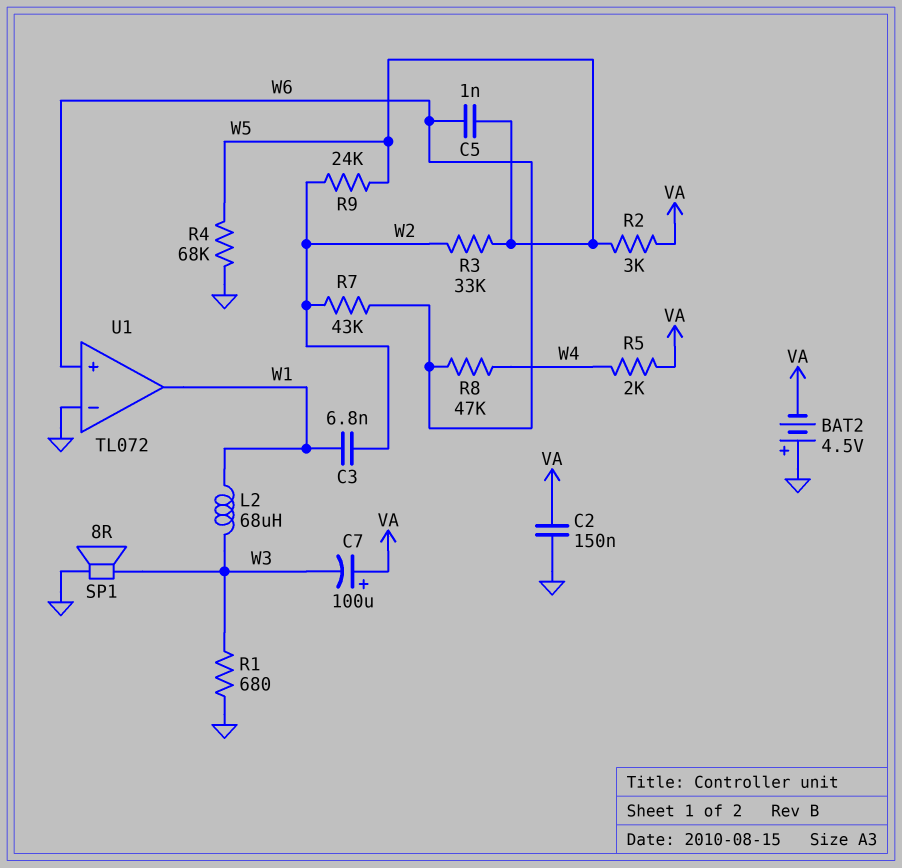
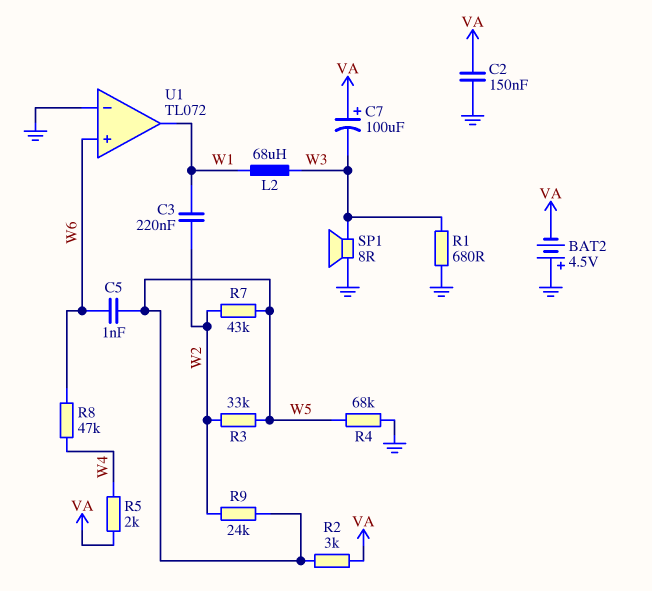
C3: 6.8nF (W1, W2) -> 220nF (W1, W2)
R7: 43k (W2, W6) -> 43k (W2, W5)

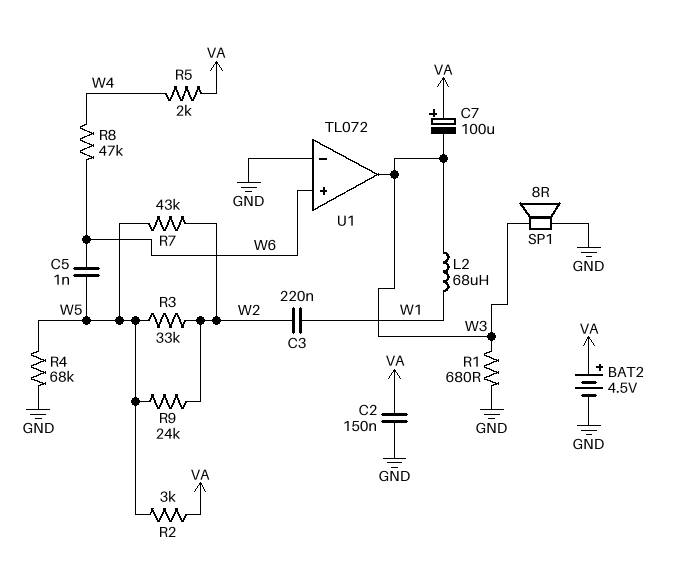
BAT2: 4.5V (plus GND, minus VA) -> 4.5V (plus VA, minus GND)
U1 pin out: W1 -> W3

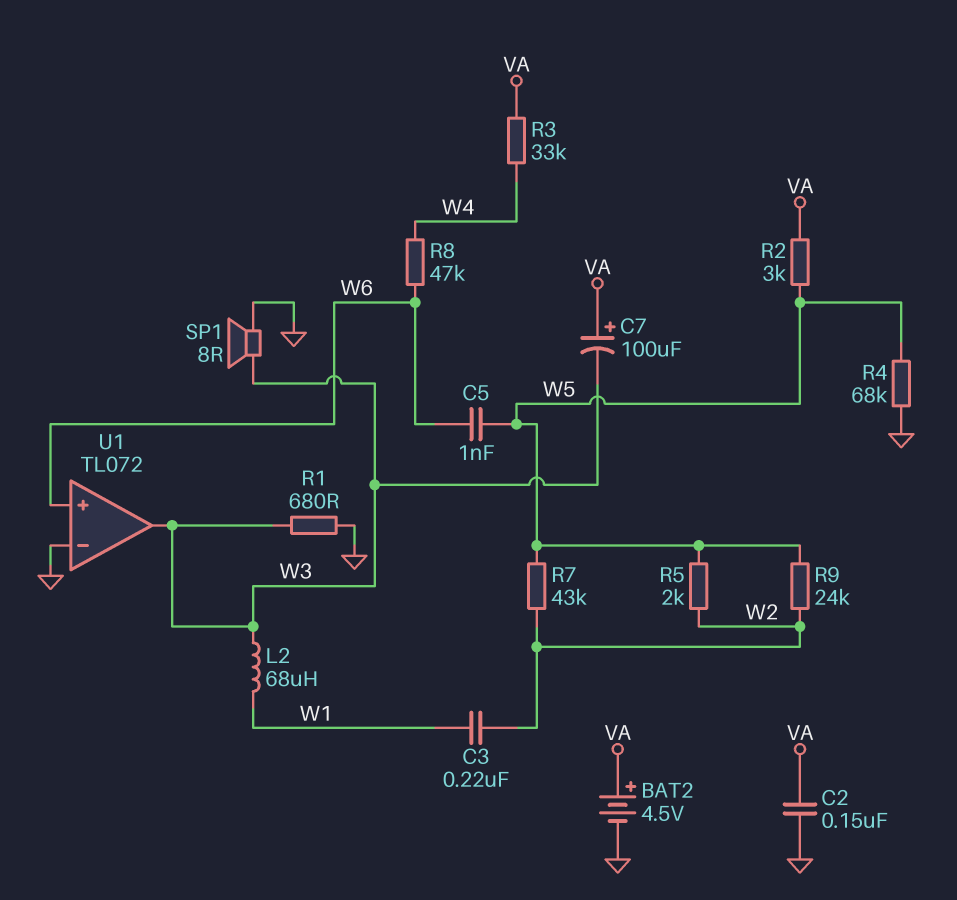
R3: 33k (W2, W5) -> 33k (VA, W4)
R5: 2k (VA, W4) -> 2k (W2, W5)

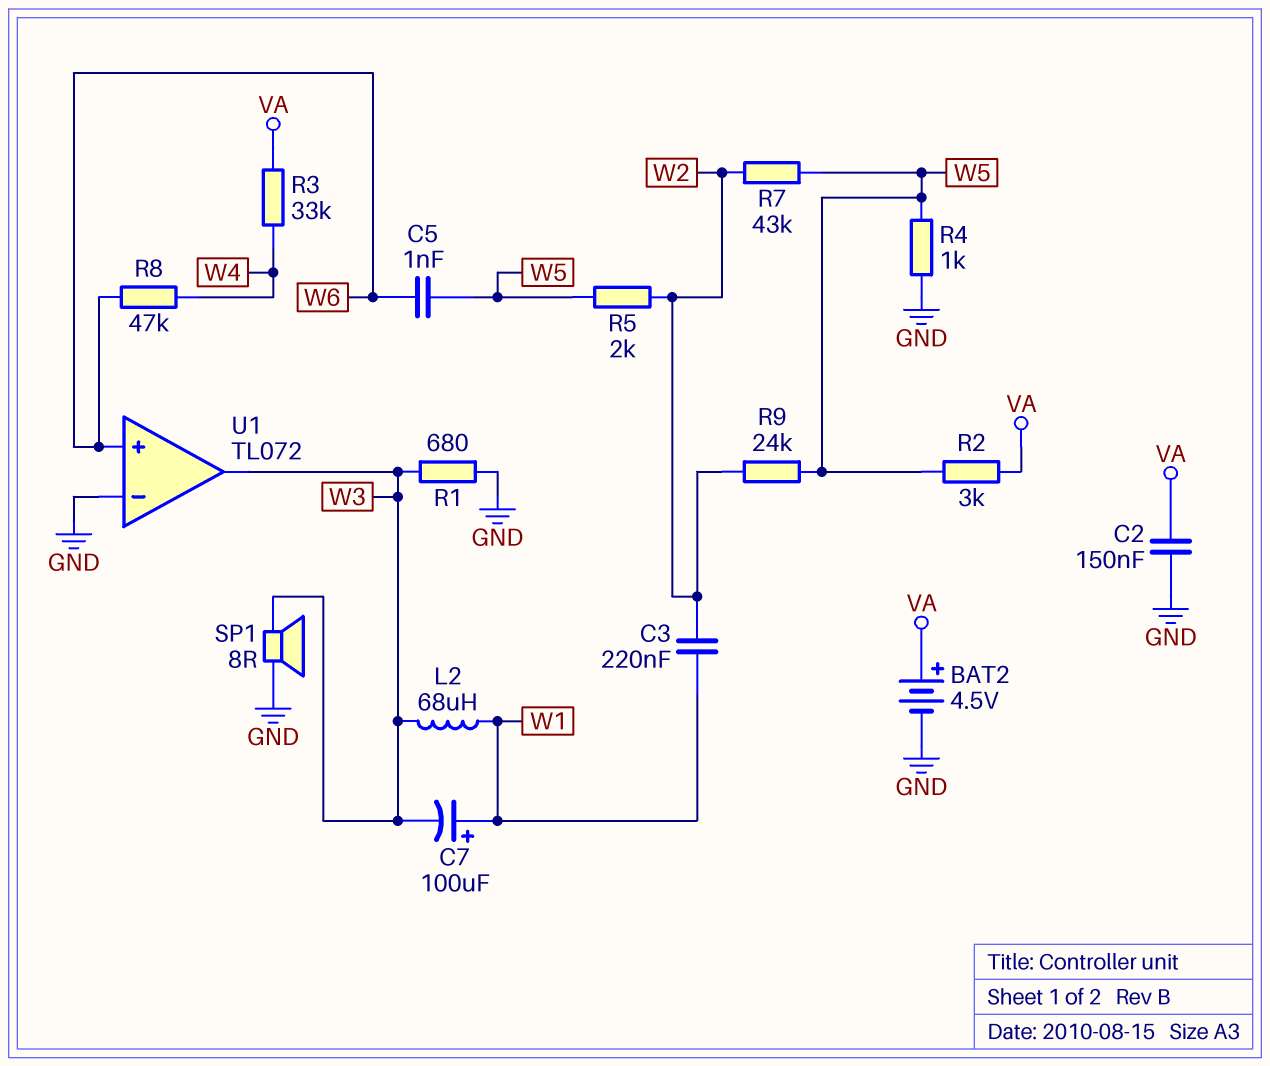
C7: 100uF (plus VA, minus W3) -> 100uF (plus W1, minus W3)
R4: 68k (GND, W5) -> 1k (GND, W5)

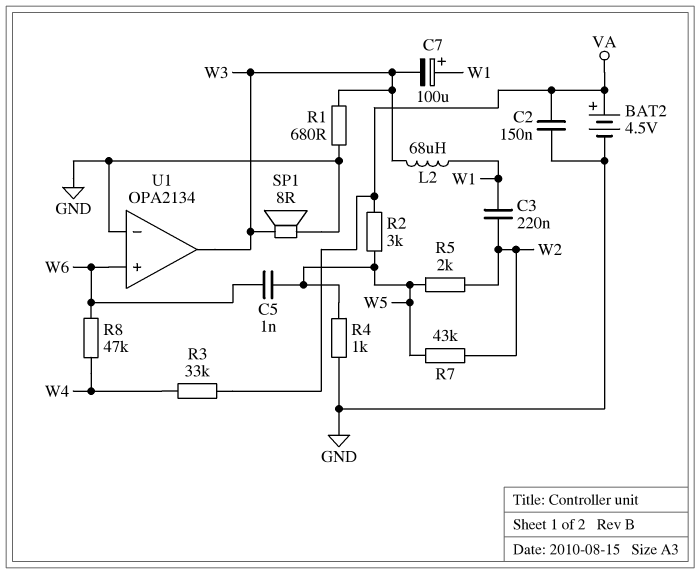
R9: 24k (W2, W5) -> none
U1: TL072 -> OPA2134

